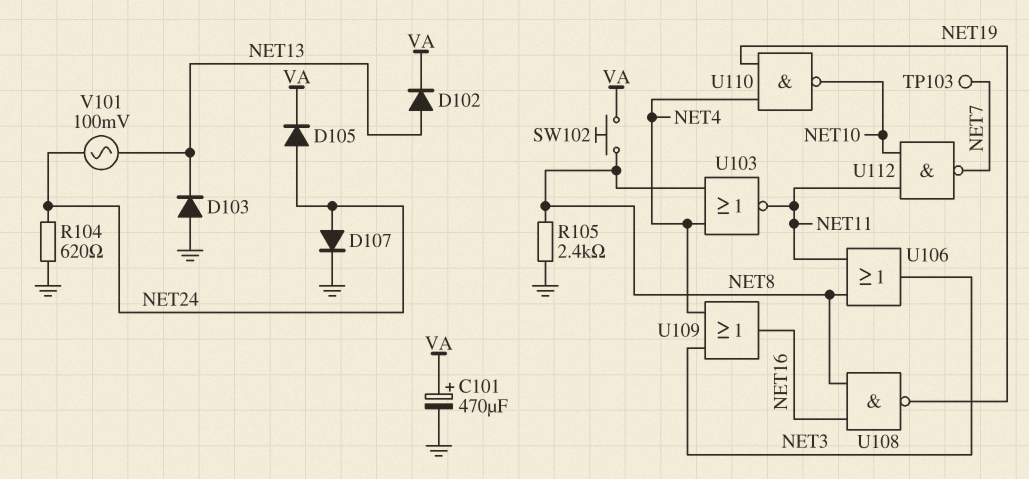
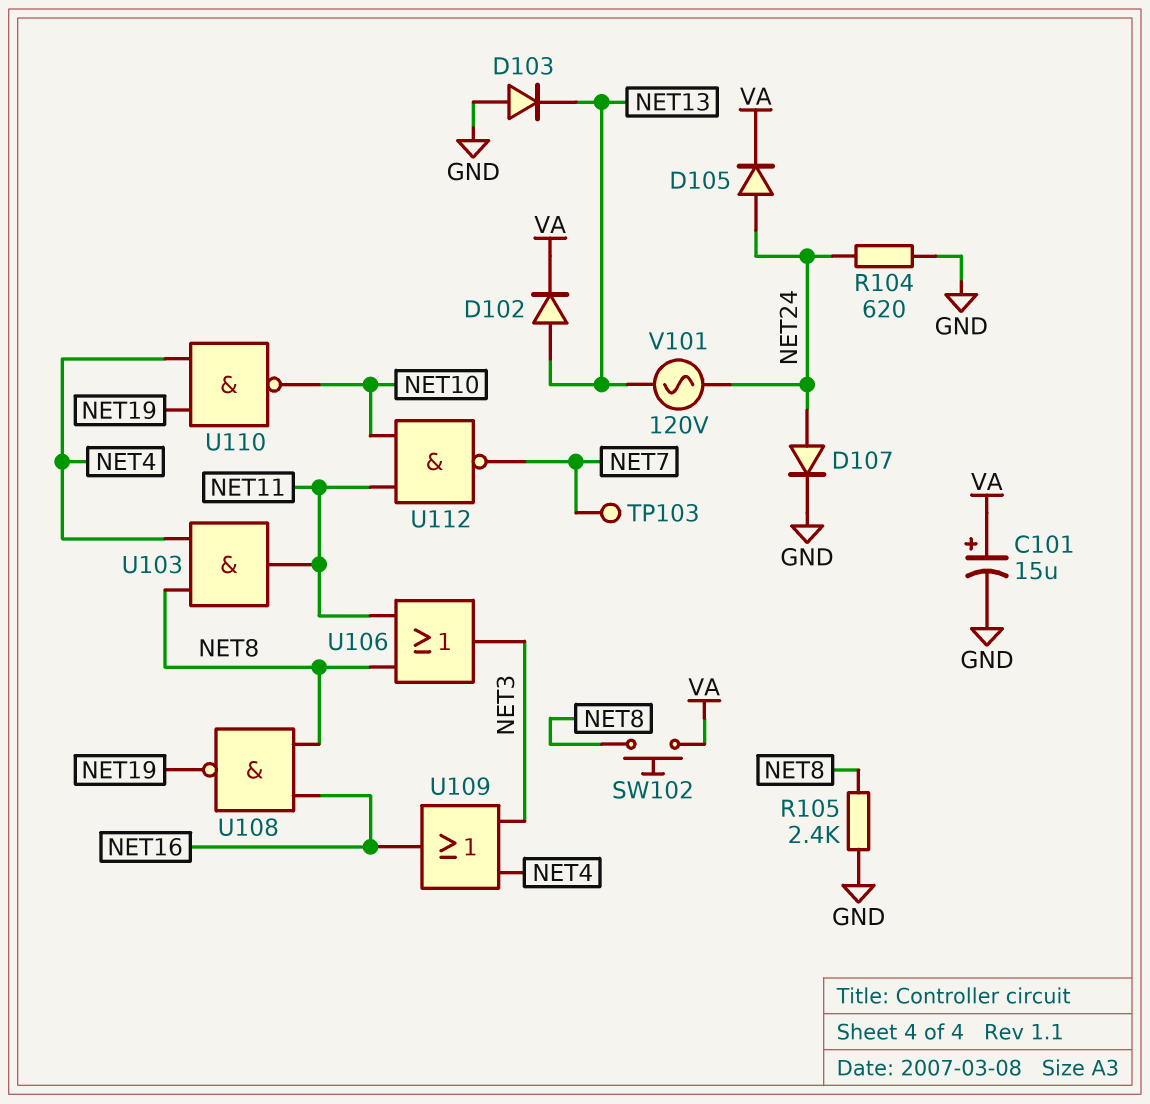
C101: 470uF (plus VA, minus GND) -> 15uF (plus VA, minus GND)
U103: NOR (in NET4, in NET8, out NET11) -> AND (in NET4, in NET8, out NET11)
V101: AC 100mV (NET13, NET24) -> AC 120V (NET13, NET24)

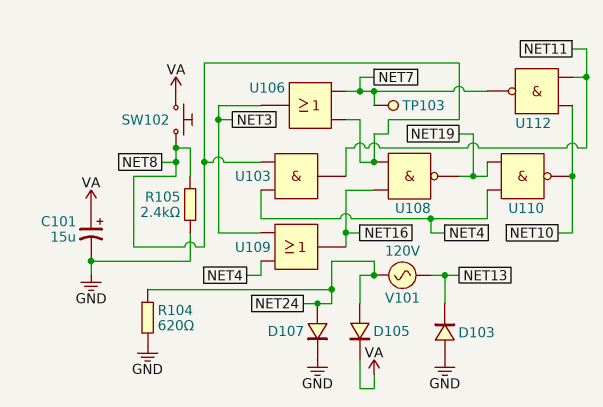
D102: diode (A NET13, K VA) -> none
U106: OR (in NET8, in NET11, out NET3) -> OR (in NET7, in NET8, out NET3)

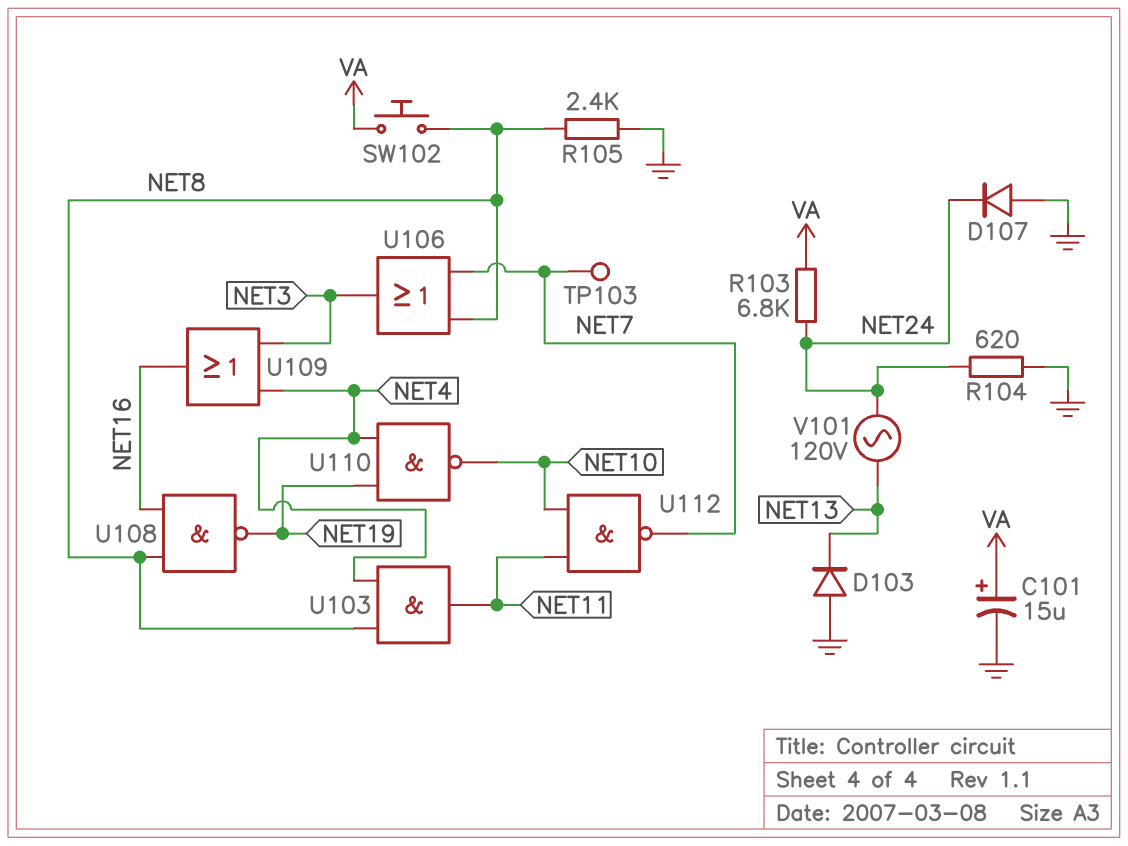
D105: diode (A NET24, K VA) -> none
D107: diode (A NET24, K GND) -> diode (A GND, K NET24)
R103: none -> 6.8k (NET24, VA)

